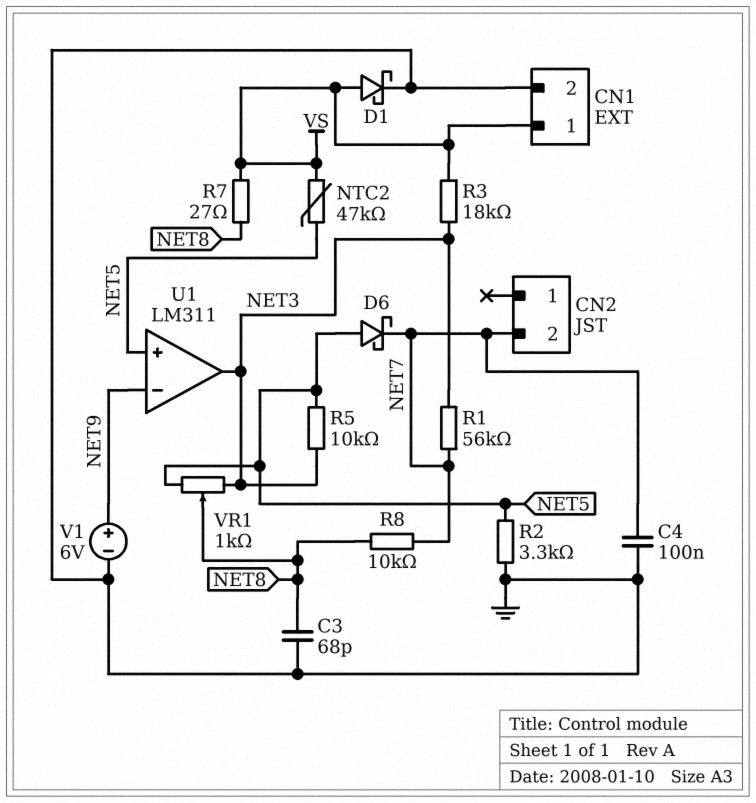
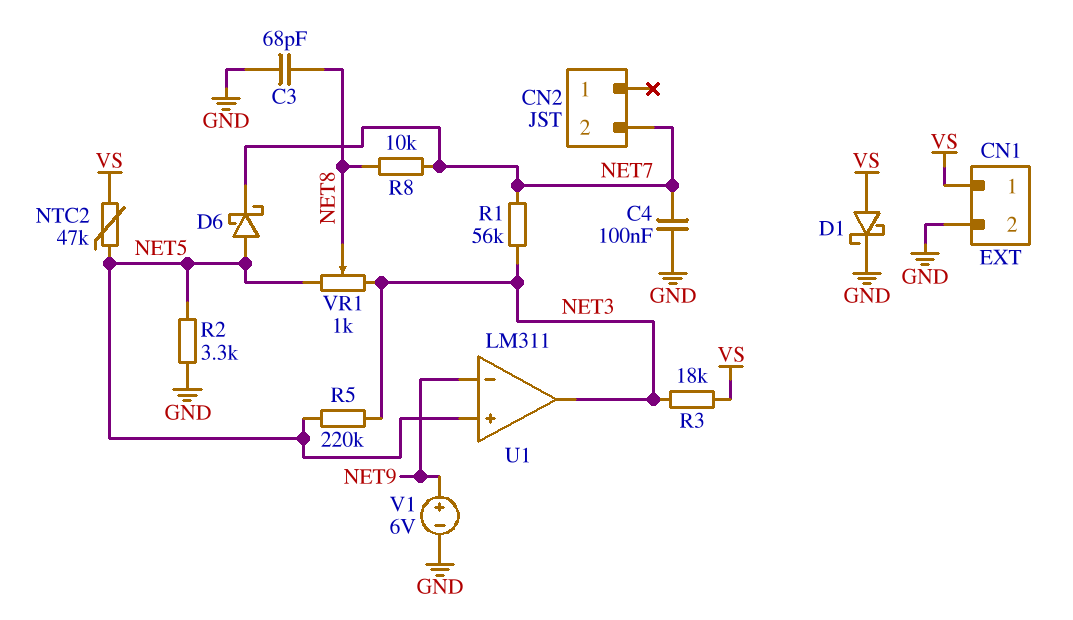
R5: 10k (NET3, NET5) -> 220k (NET3, NET5)
R7: 27 (NET8, VS) -> none

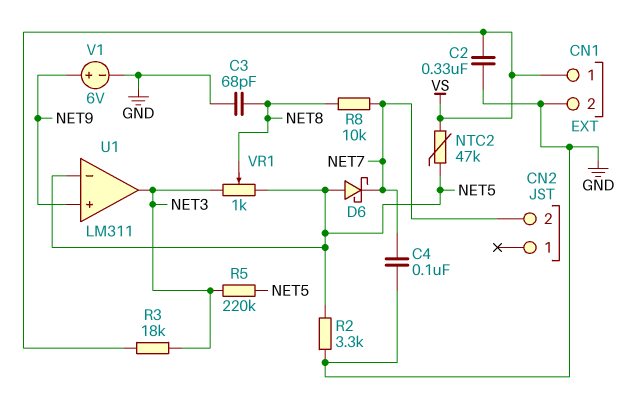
C2: none -> 330nF (GND, VS)
D1: schottky (A VS, K GND) -> none
R1: 56k (NET3, NET7) -> none
U1 pin in+: NET5 -> NET9
U1 pin in-: NET9 -> NET5

